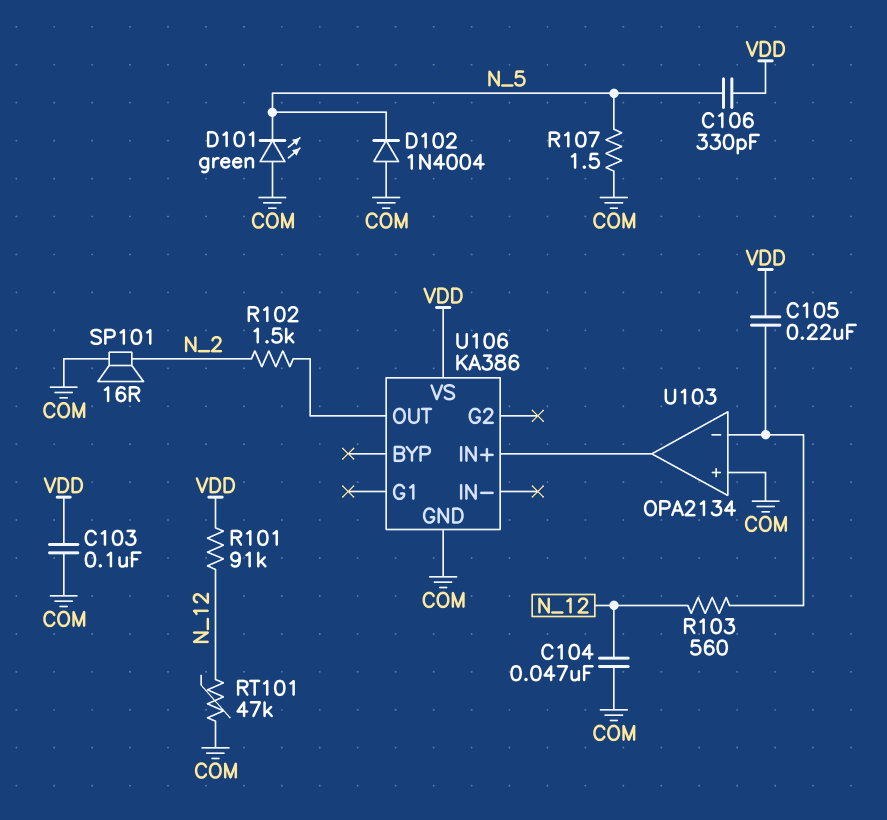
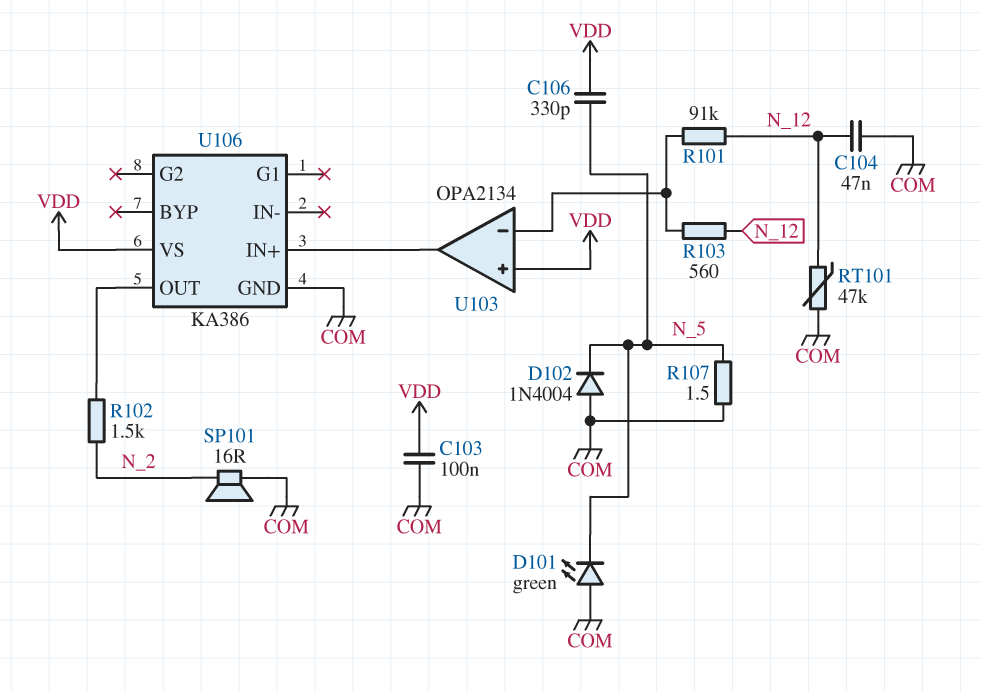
C105: 220nF (U103/in-, VDD) -> none
R101: 91k (N_12, VDD) -> 91k (N_12, U103/in-)
U103 pin in+: COM -> VDD

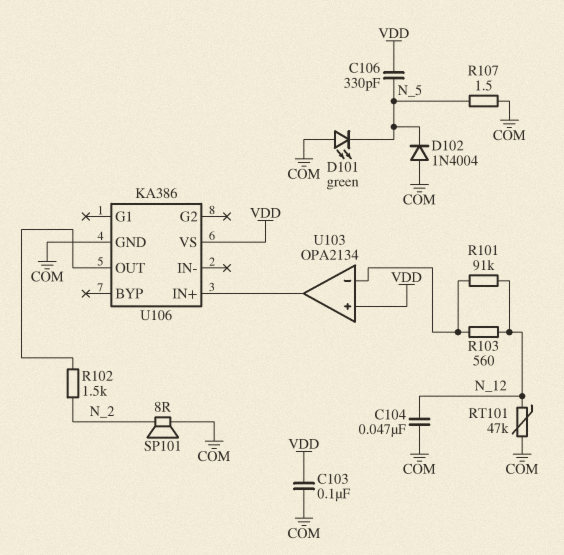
SP101: speaker 16R (COM, N_2) -> speaker 8R (COM, N_2)

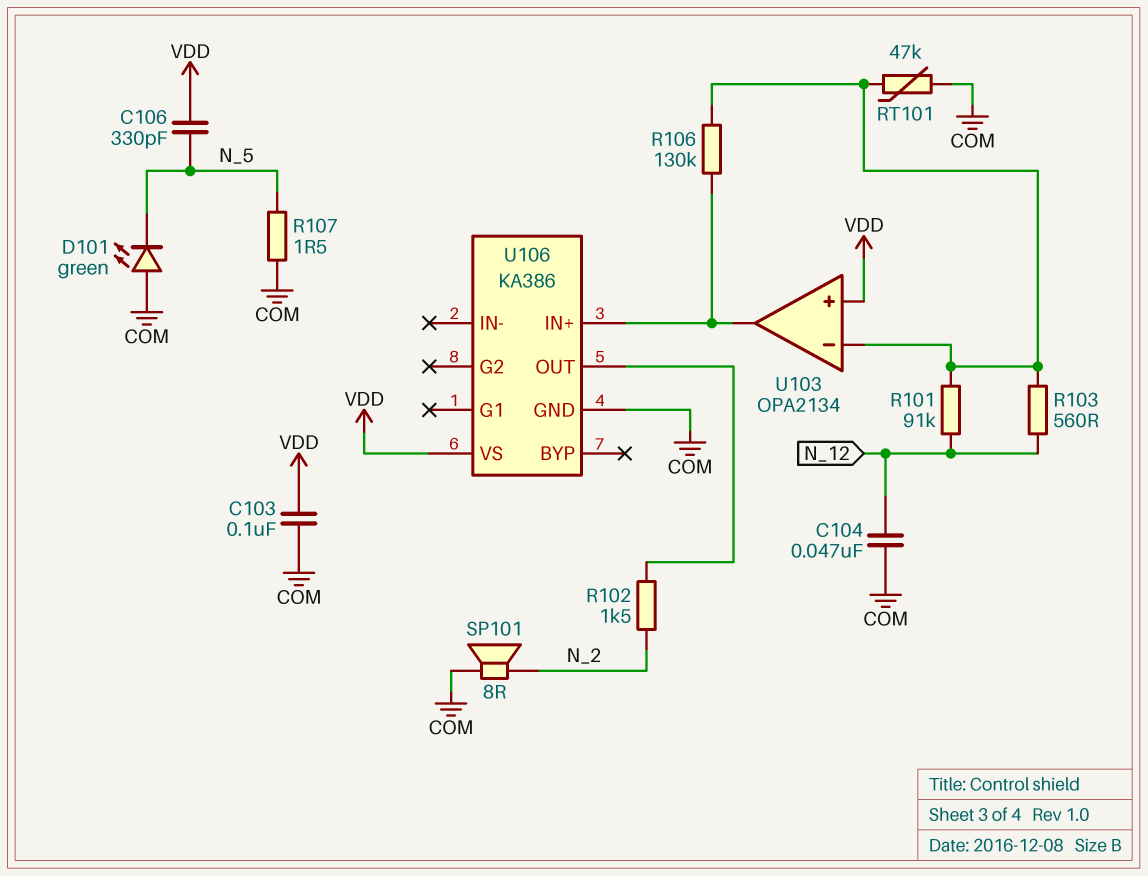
D102: diode 1N4004 (A COM, K N_5) -> none
R106: none -> 130k (U103/in-, U103/out)
RT101: 47k (COM, N_12) -> 47k (COM, U103/in-)

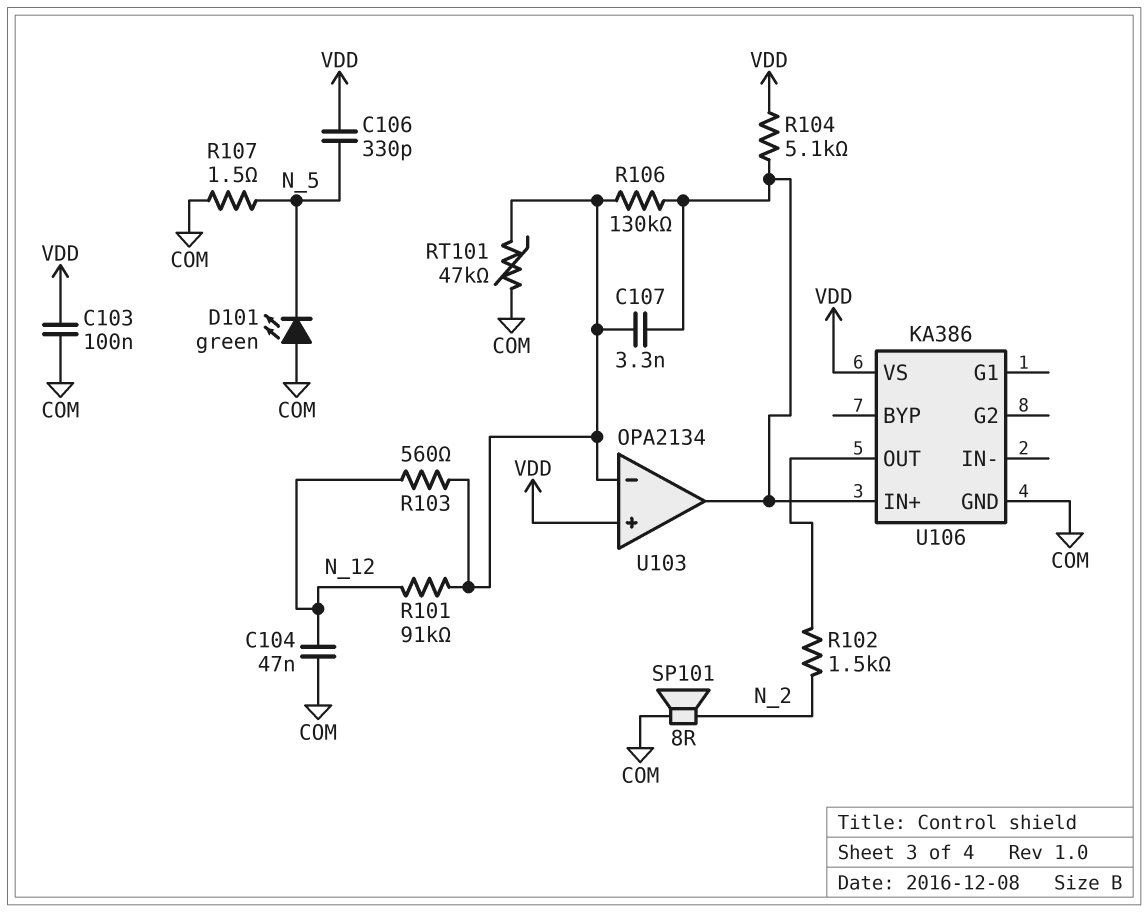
C107: none -> 3.3nF (U103/in-, U103/out)
R104: none -> 5.1k (U103/out, VDD)

